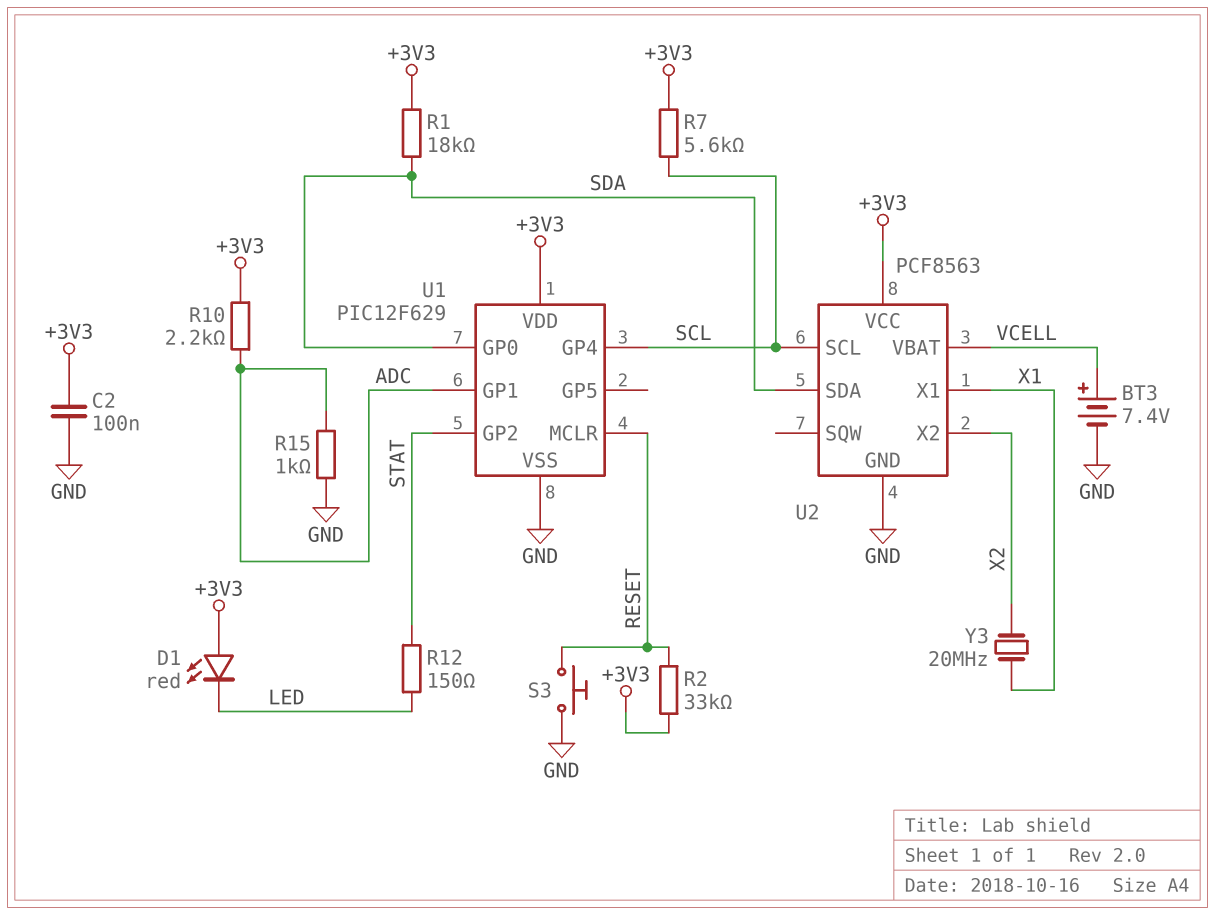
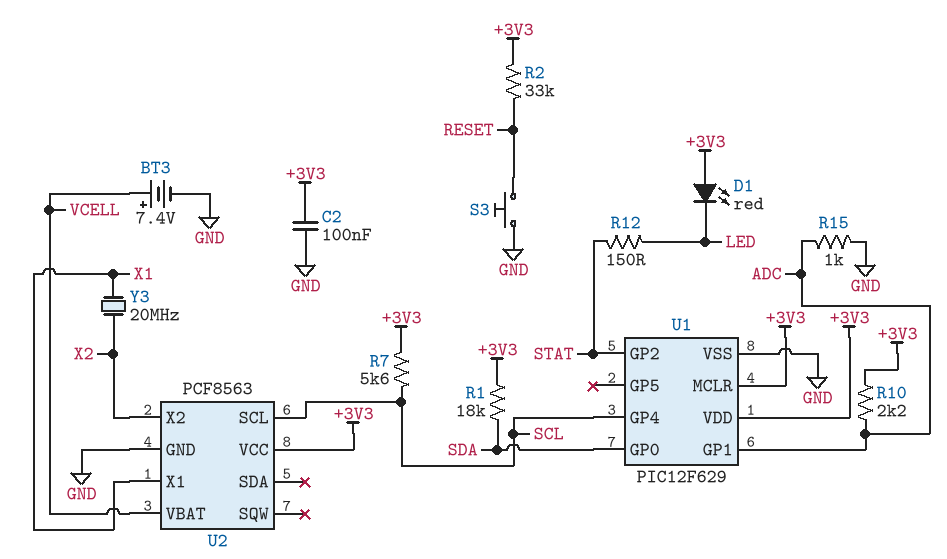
U1 pin MCLR: RESET -> +3V3
U2 pin SDA: SDA -> none

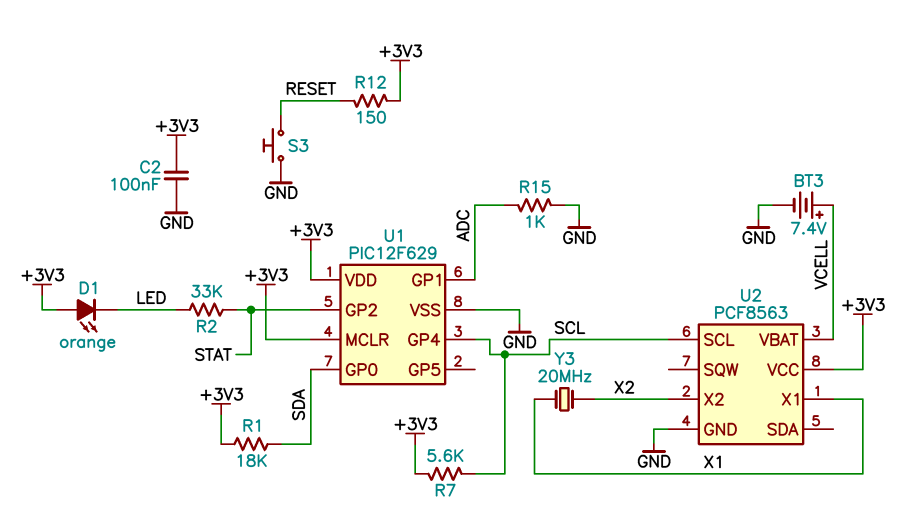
D1: LED red (A +3V3, K LED) -> LED orange (A +3V3, K LED)
R2: 33k (+3V3, RESET) -> 33k (LED, STAT)
R10: 2.2k (+3V3, ADC) -> none
R12: 150 (LED, STAT) -> 150 (+3V3, RESET)

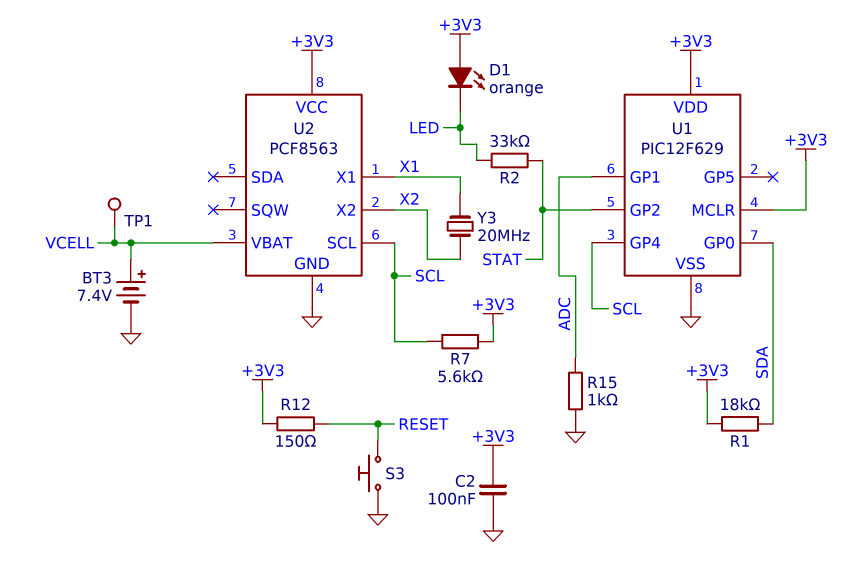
TP1: none -> test point (VCELL)

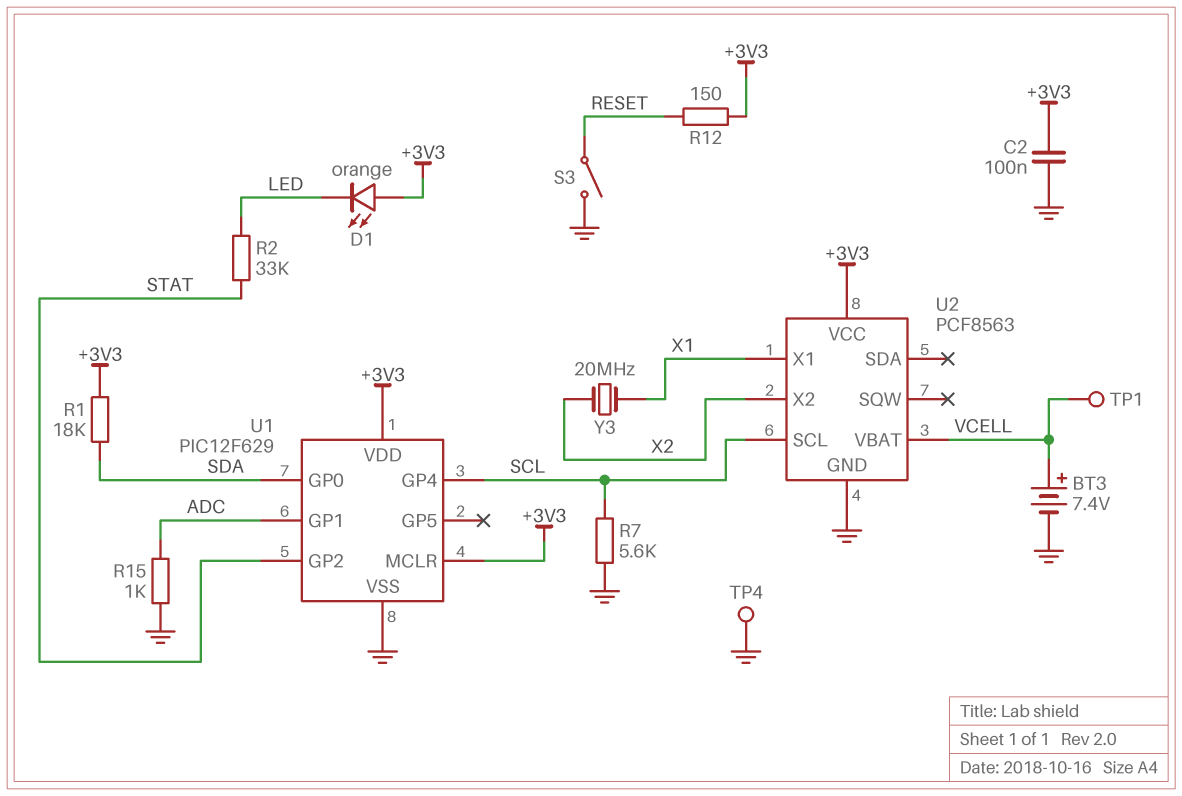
R7: 5.6k (+3V3, SCL) -> 5.6k (GND, SCL)
S3: button (GND, RESET) -> switch (GND, RESET)
TP4: none -> test point (GND)

